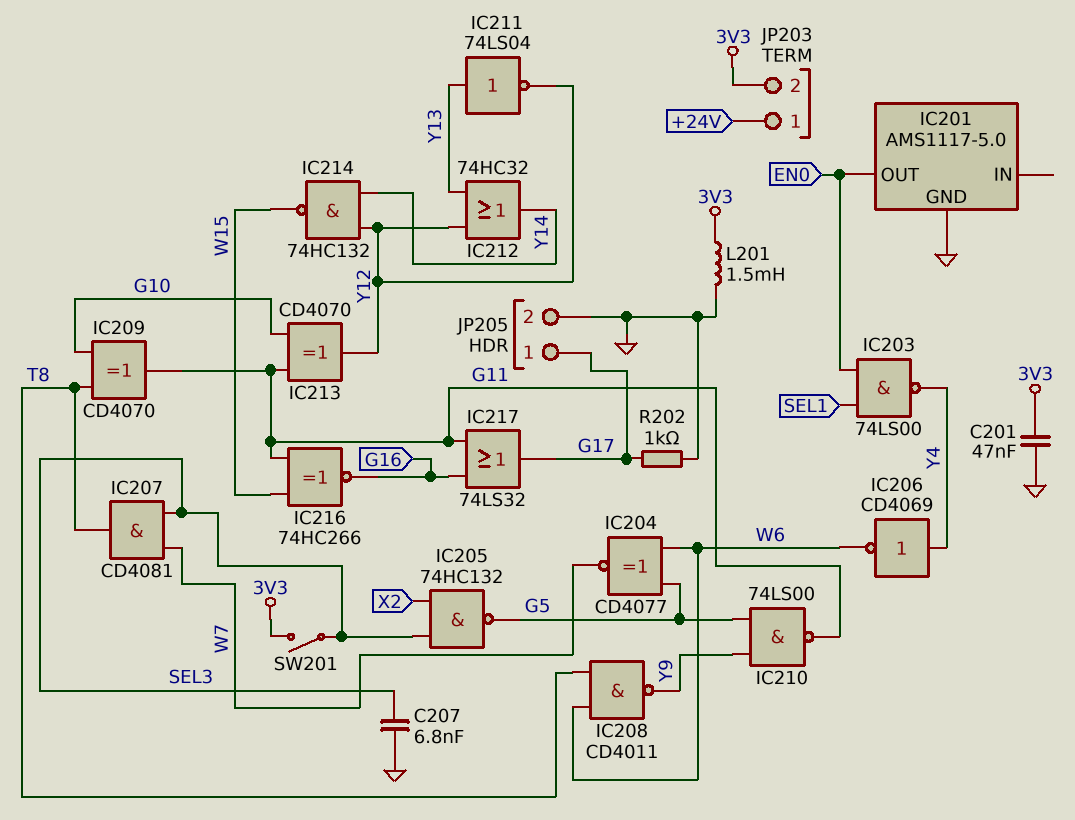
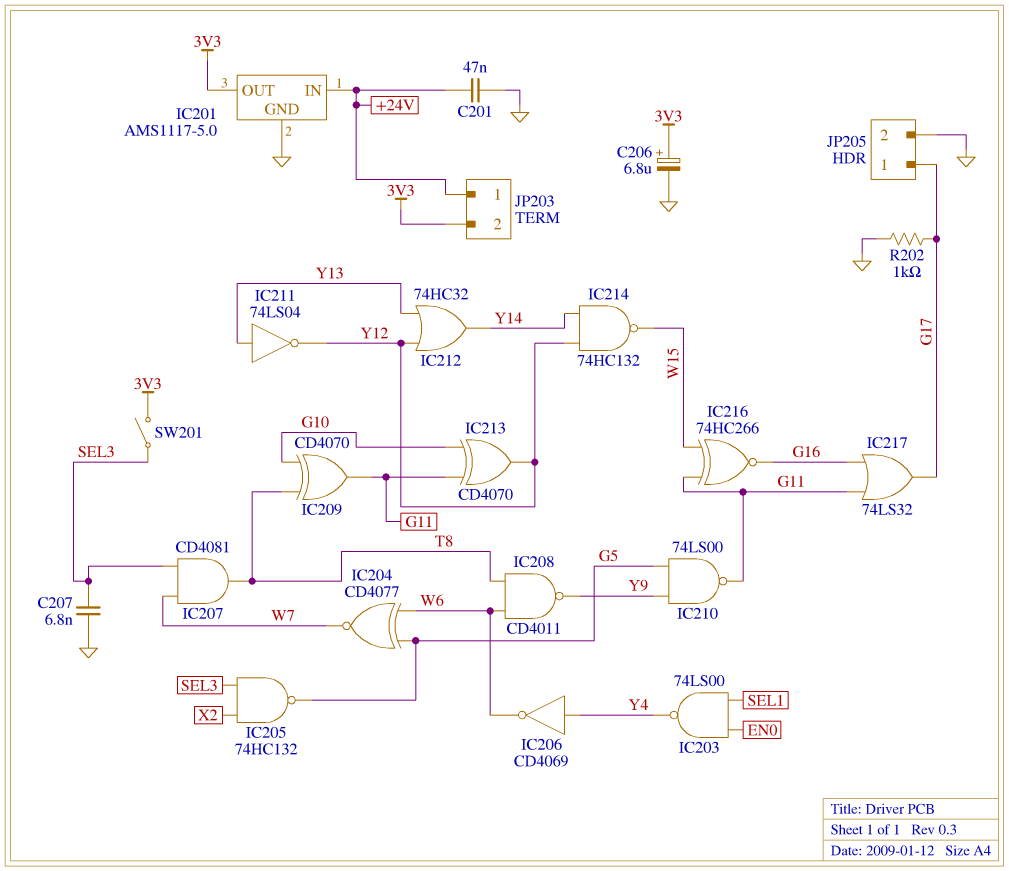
C201: 47nF (3V3, GND) -> 47nF (+24V, GND)
C206: none -> 6.8uF (plus 3V3, minus GND)
IC201 pin IN: none -> +24V
IC201 pin OUT: EN0 -> 3V3
L201: 1.5mH (3V3, GND) -> none

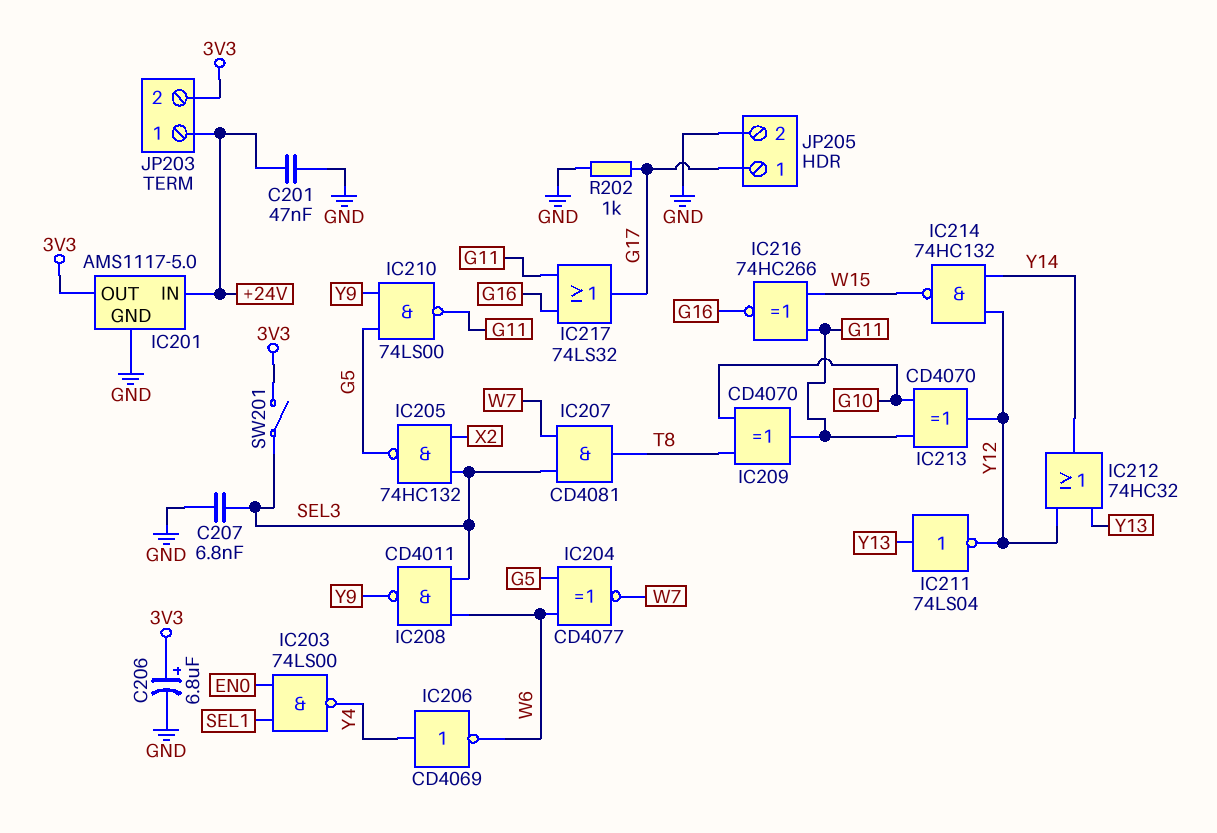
IC208: NAND CD4011 (in T8, in W6, out Y9) -> NAND CD4011 (in SEL3, in W6, out Y9)

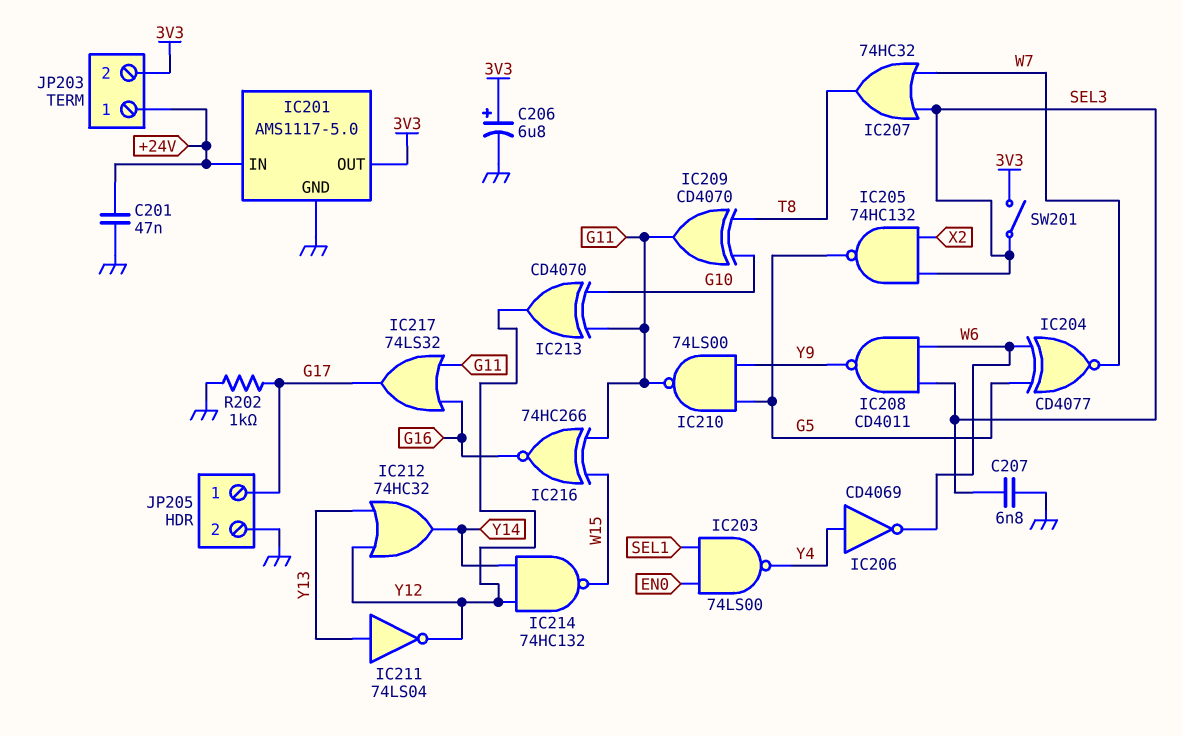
IC207: AND CD4081 (in SEL3, in W7, out T8) -> OR 74HC32 (in SEL3, in W7, out T8)

